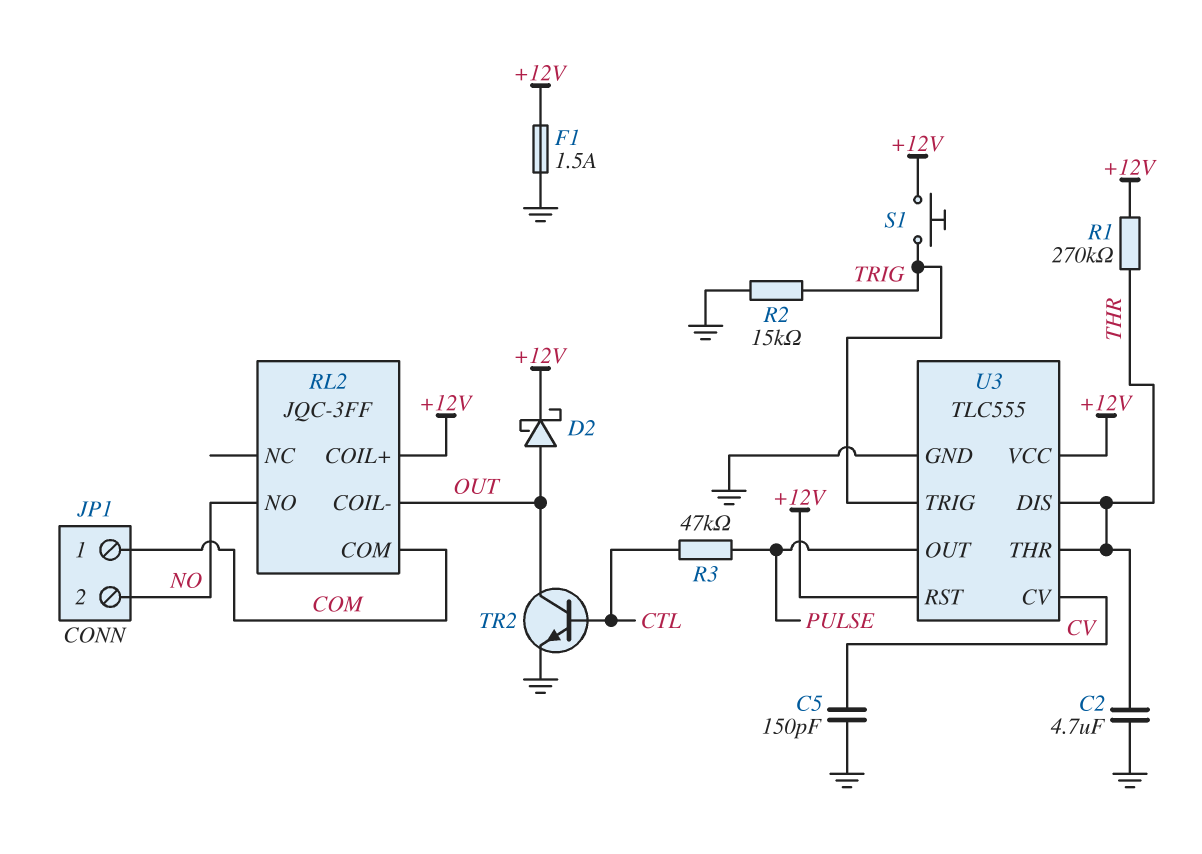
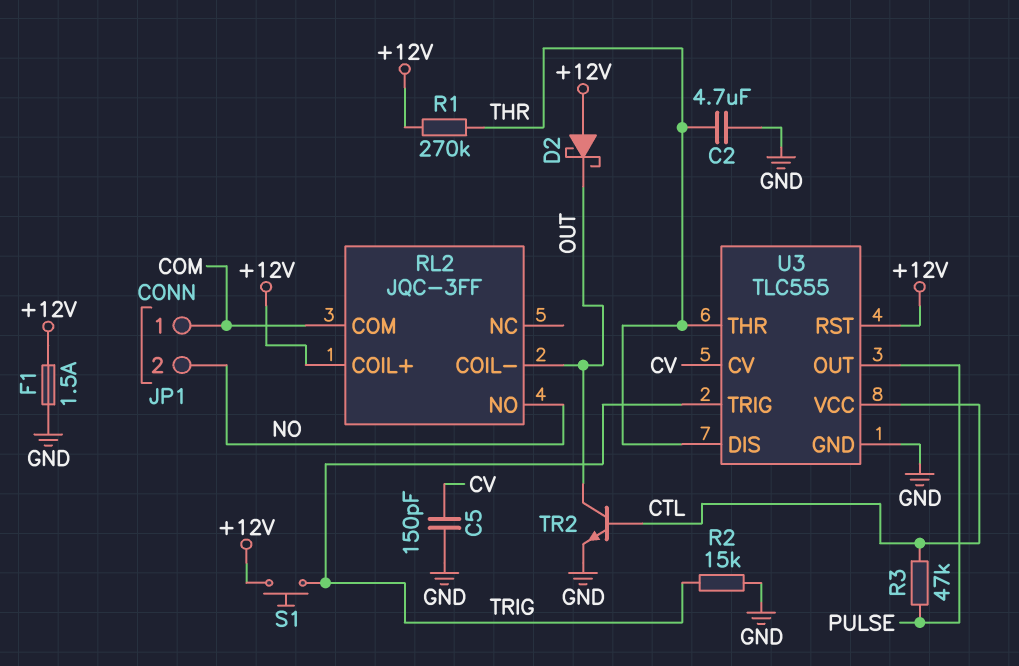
D2: schottky (A OUT, K +12V) -> schottky (A +12V, K OUT)
U3 pin VCC: +12V -> CTL

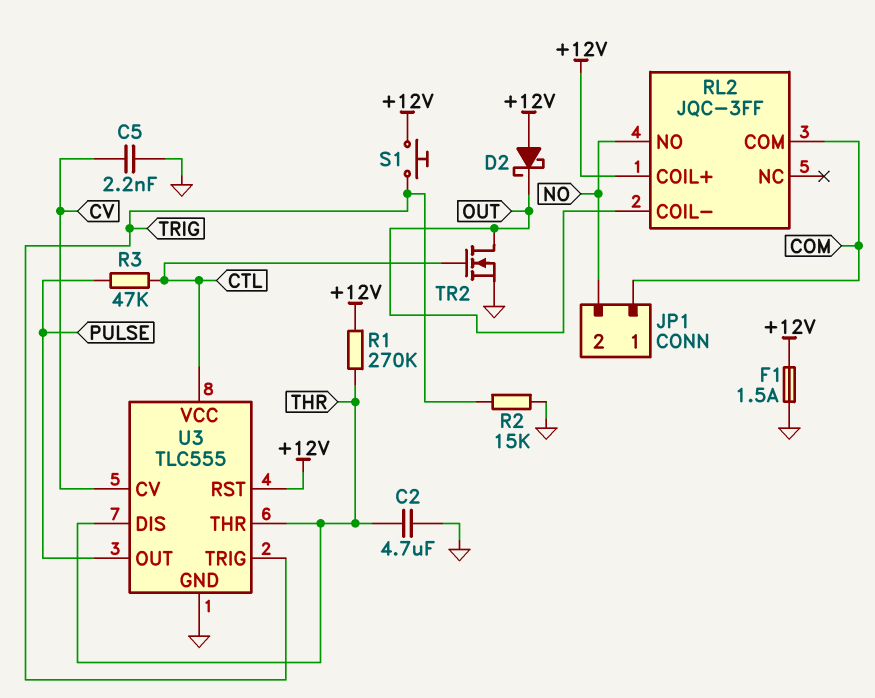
C5: 150pF (CV, GND) -> 2.2nF (CV, GND)
TR2: NPN (B CTL, C OUT, E GND) -> NMOS (G CTL, D OUT, S GND)

